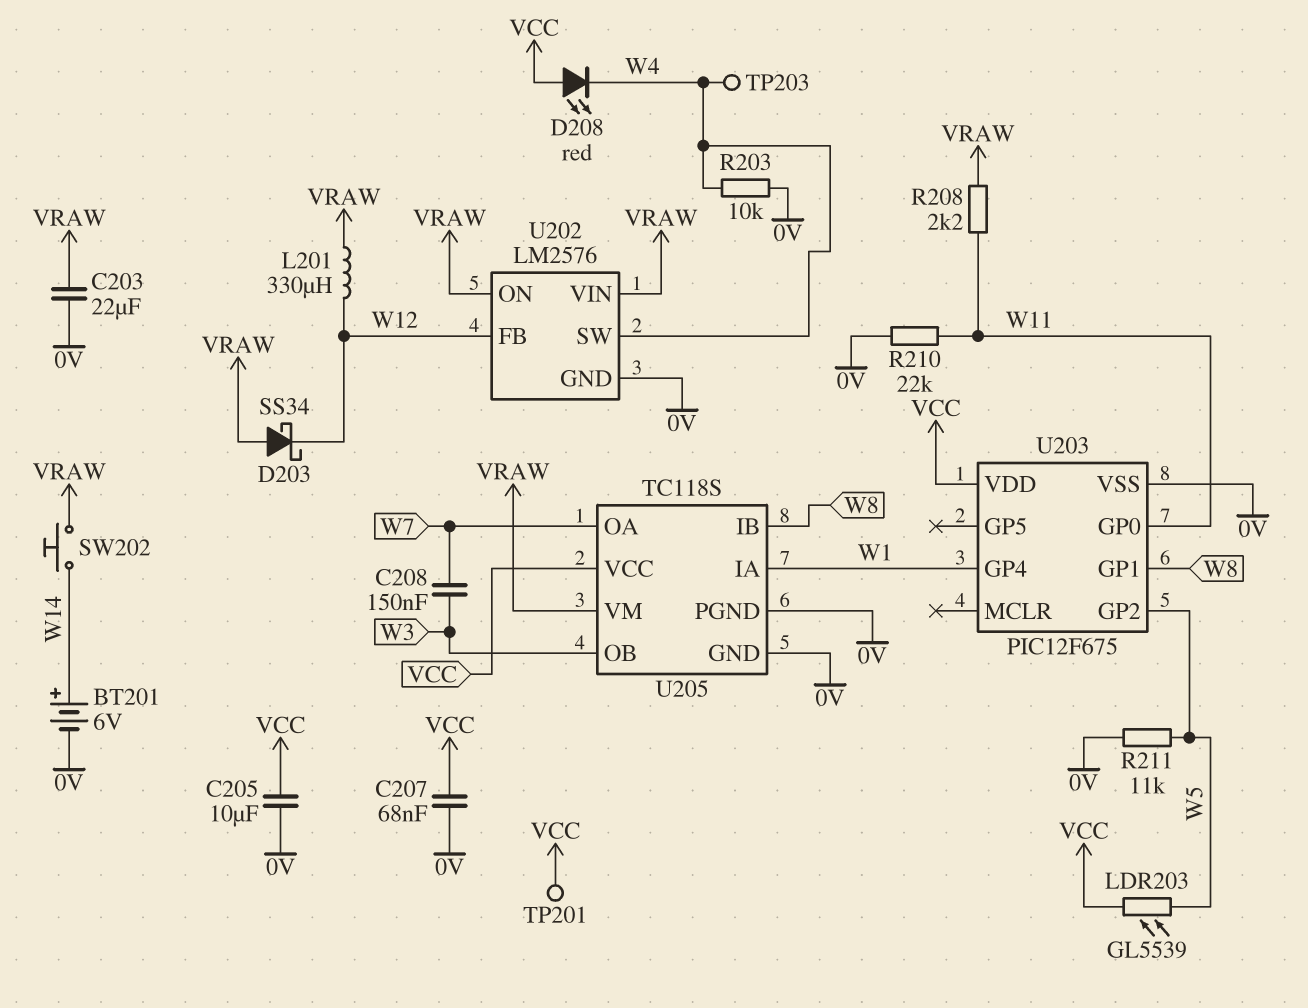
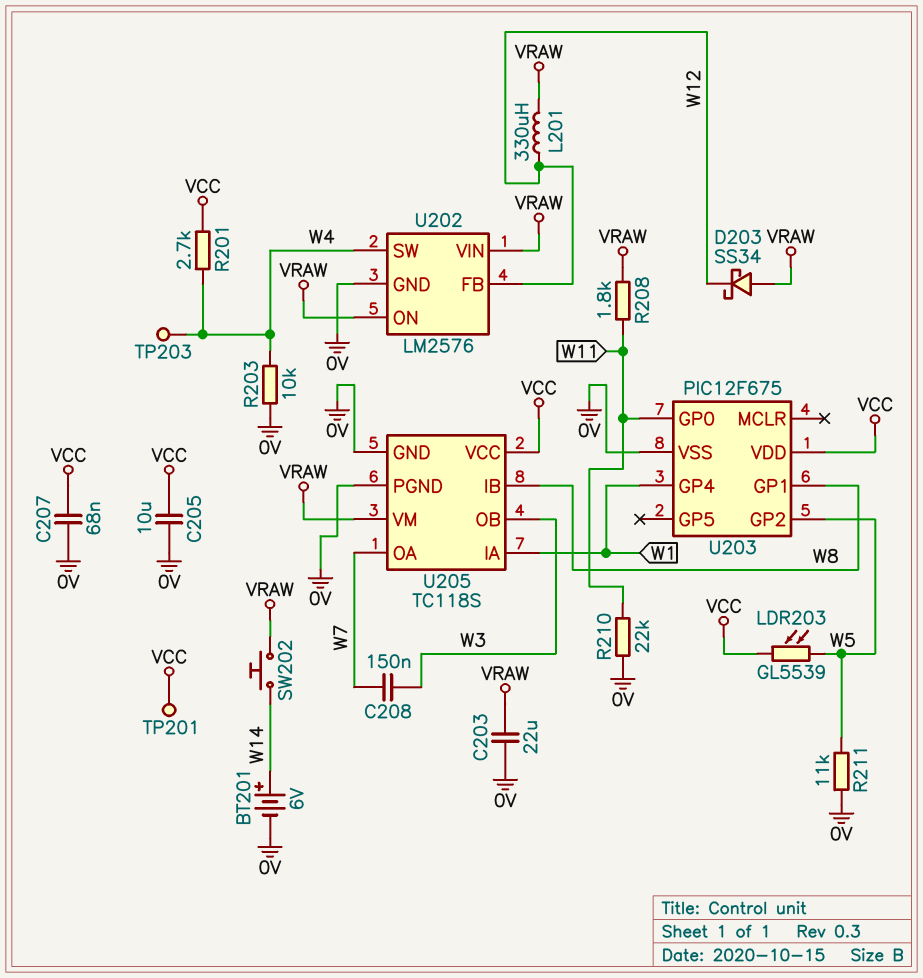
D208: LED red (A VCC, K W4) -> none
R201: none -> 2.7k (VCC, W4)
R208: 2.2k (VRAW, W11) -> 1.8k (VRAW, W11)

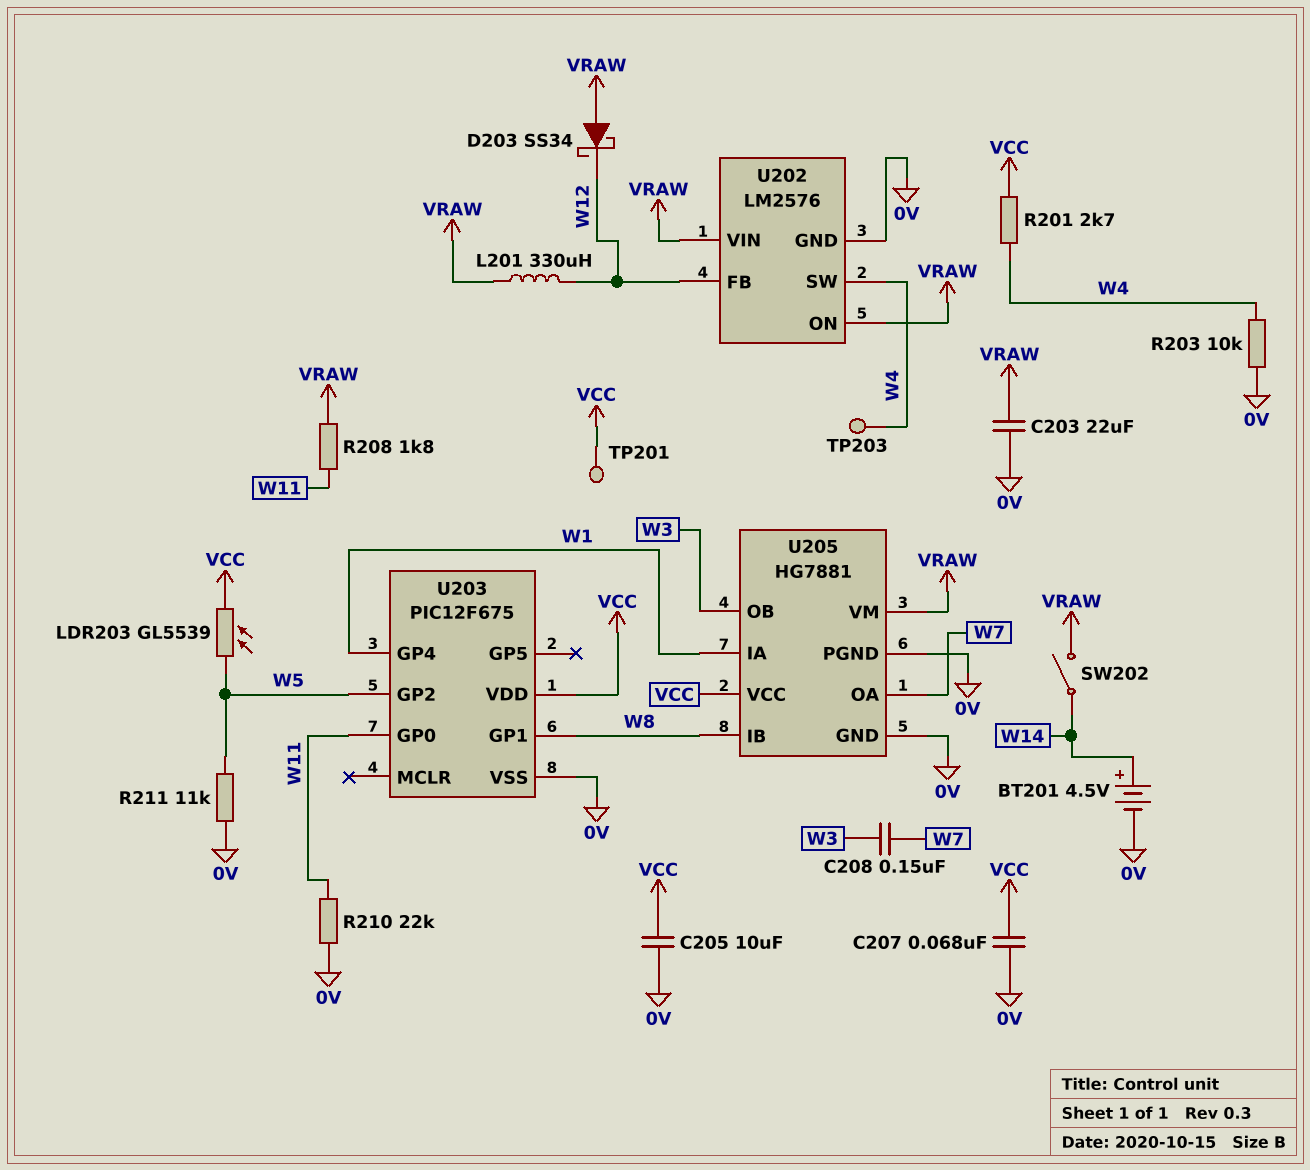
BT201: 6V (plus W14, minus 0V) -> 4.5V (plus W14, minus 0V)
SW202: button (VRAW, W14) -> switch (VRAW, W14)
U205: TC118S -> HG7881

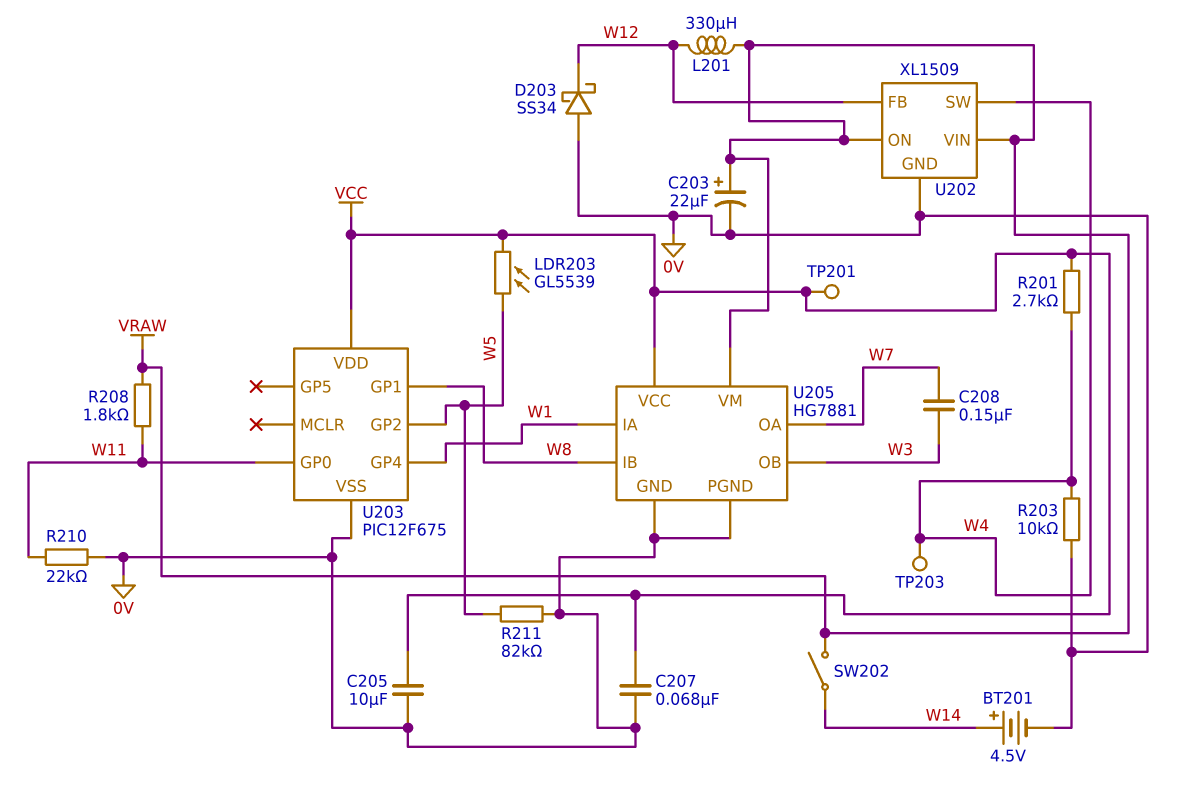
C203: 22uF (0V, VRAW) -> 22uF (plus VRAW, minus 0V)
D203: schottky SS34 (A VRAW, K W12) -> schottky SS34 (A 0V, K W12)
R211: 11k (0V, W5) -> 82k (0V, W5)
U202: LM2576 -> XL1509

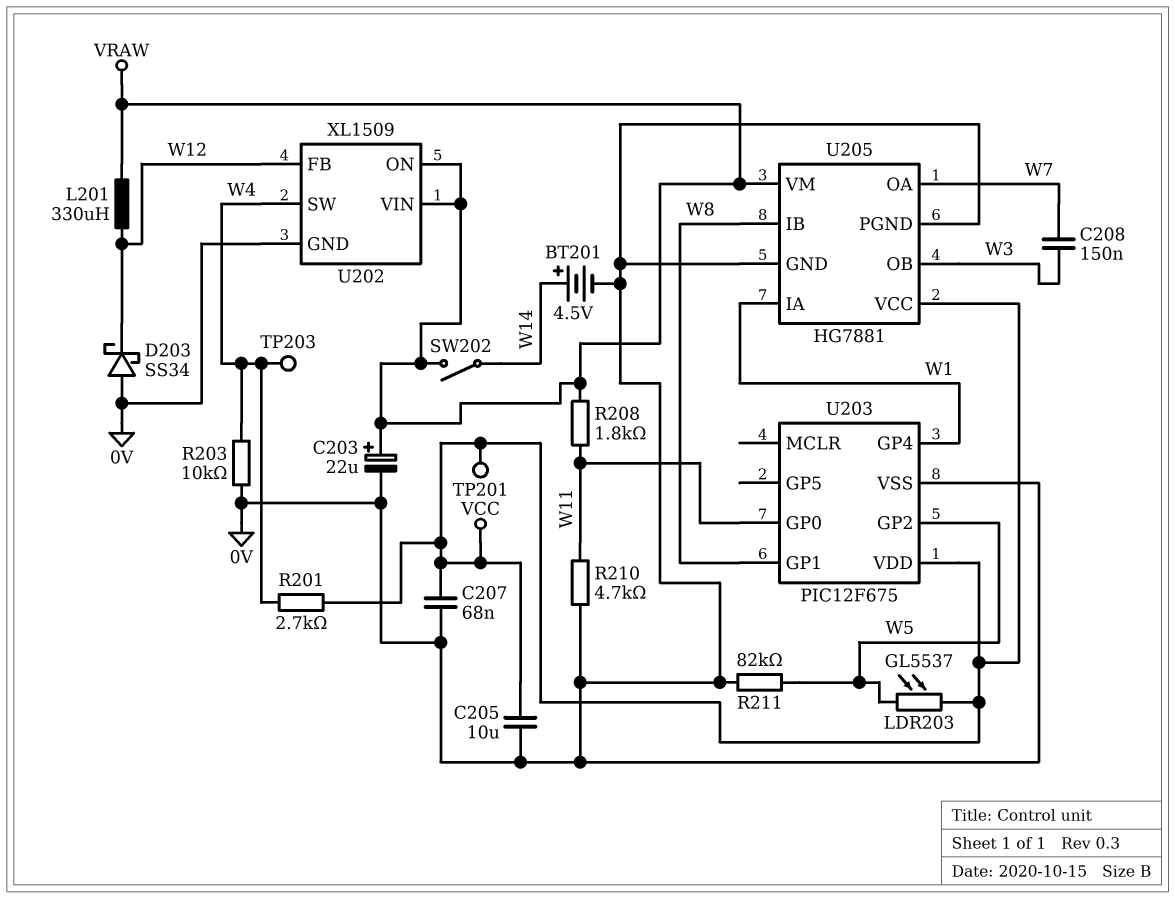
LDR203: GL5539 (VCC, W5) -> GL5537 (VCC, W5)
R210: 22k (0V, W11) -> 4.7k (0V, W11)

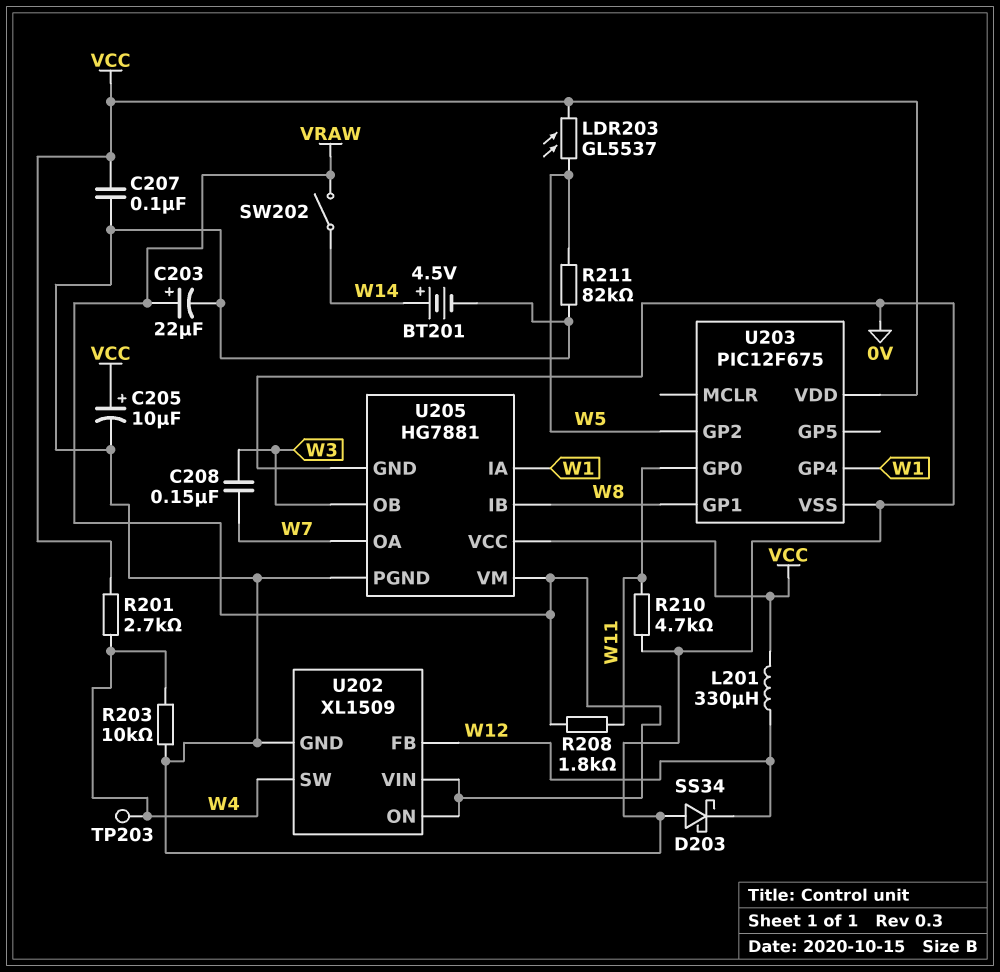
C205: 10uF (0V, VCC) -> 10uF (plus VCC, minus 0V)
C207: 68nF (0V, VCC) -> 100nF (0V, VCC)
L201: 330uH (VRAW, W12) -> 330uH (VCC, W12)
TP201: test point (VCC) -> none

